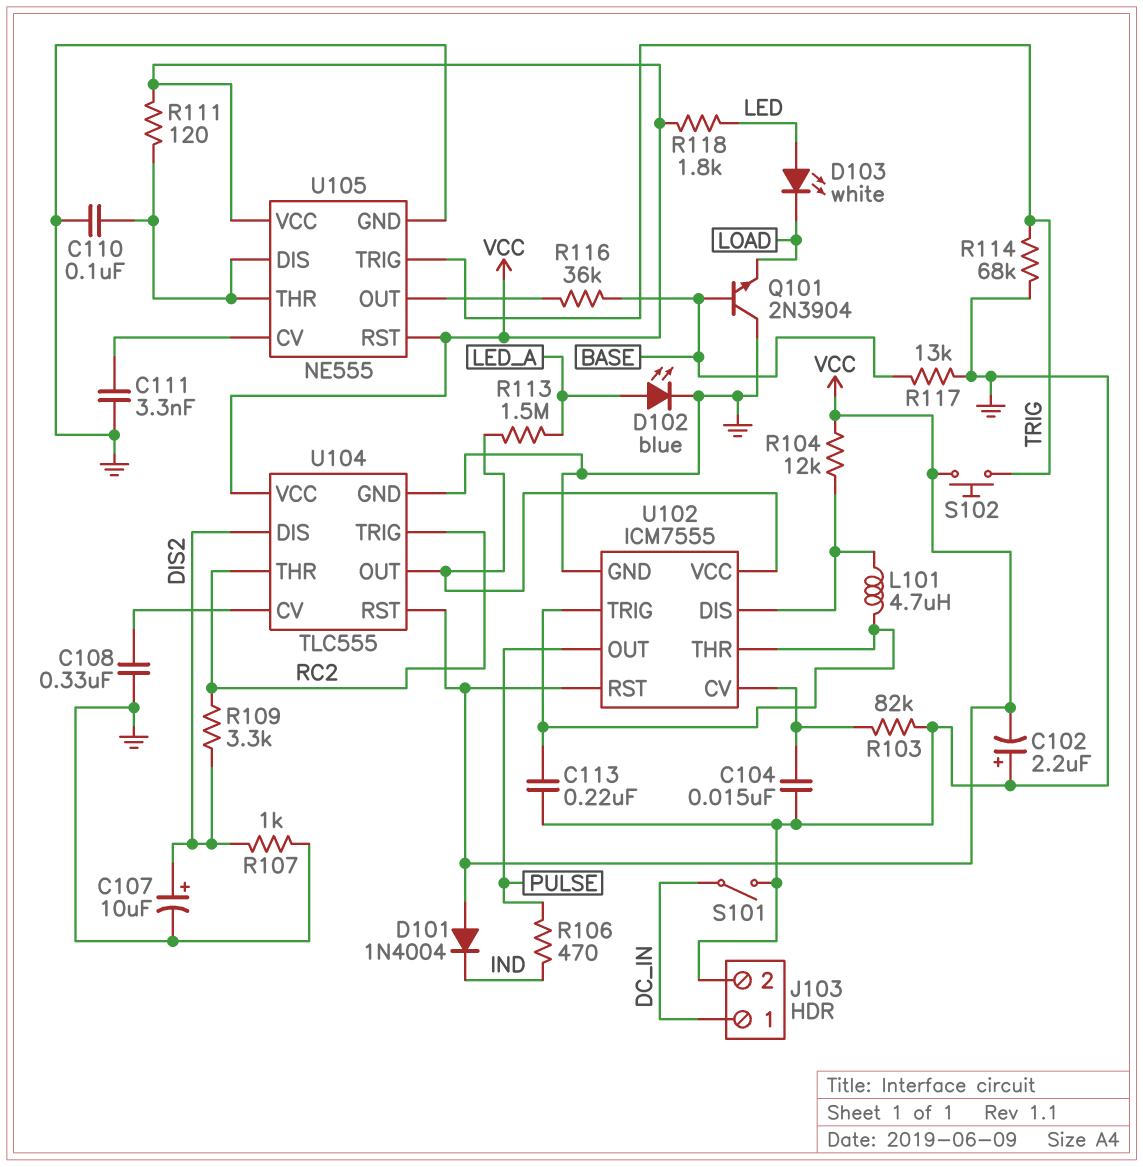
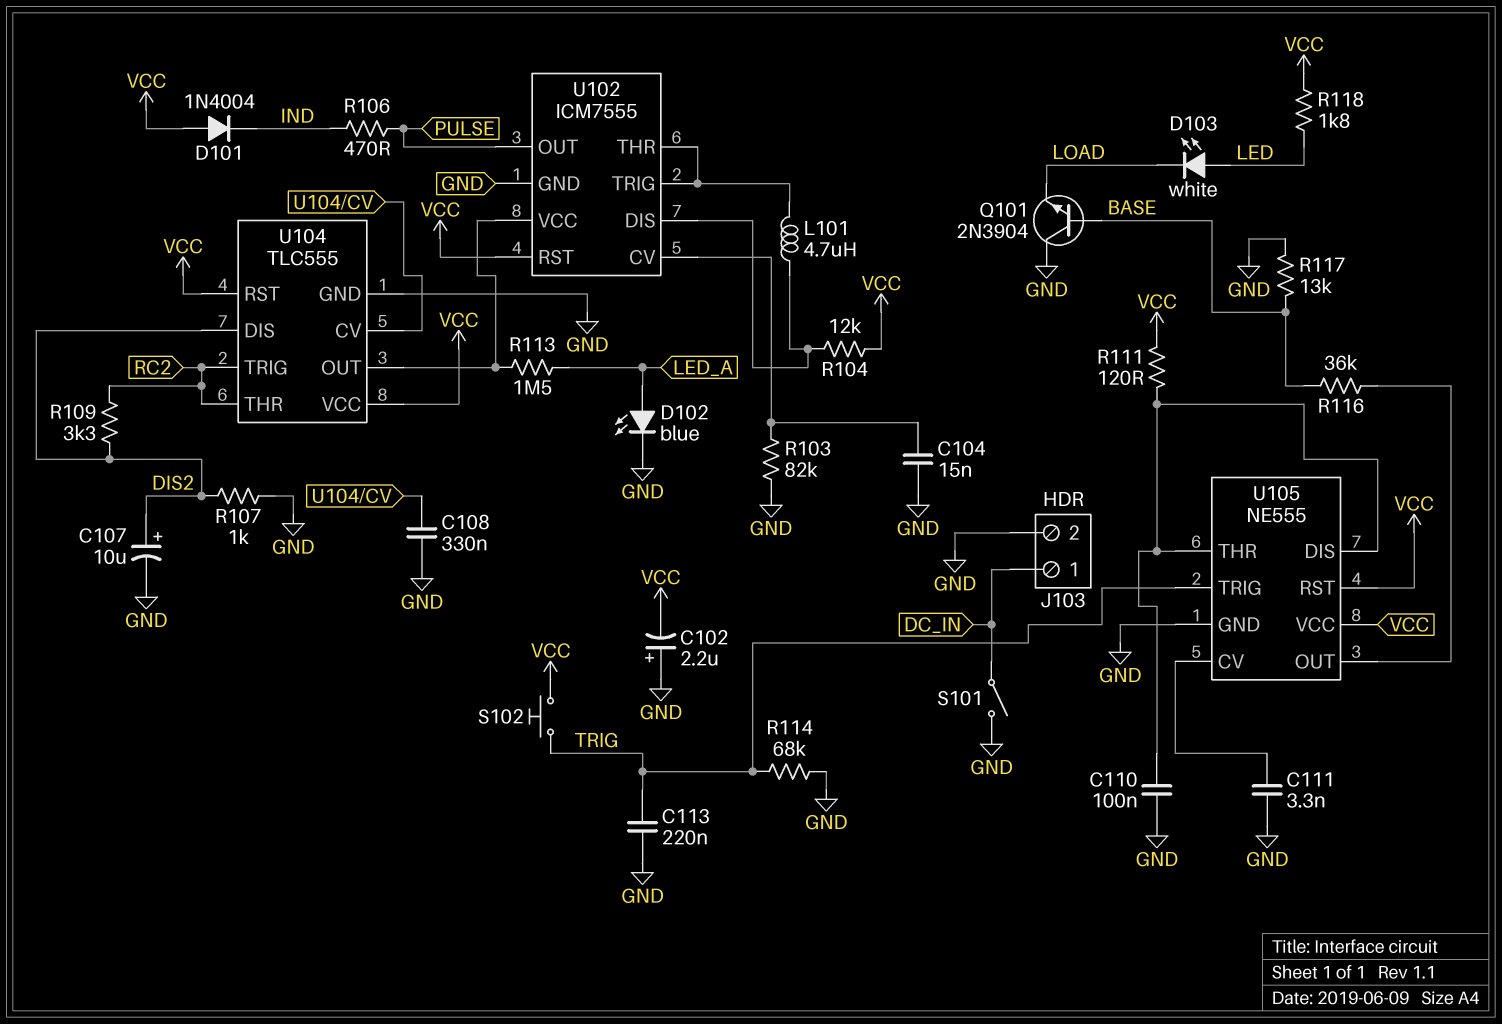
C113: 220nF (GND, U102/THR) -> 220nF (GND, TRIG)

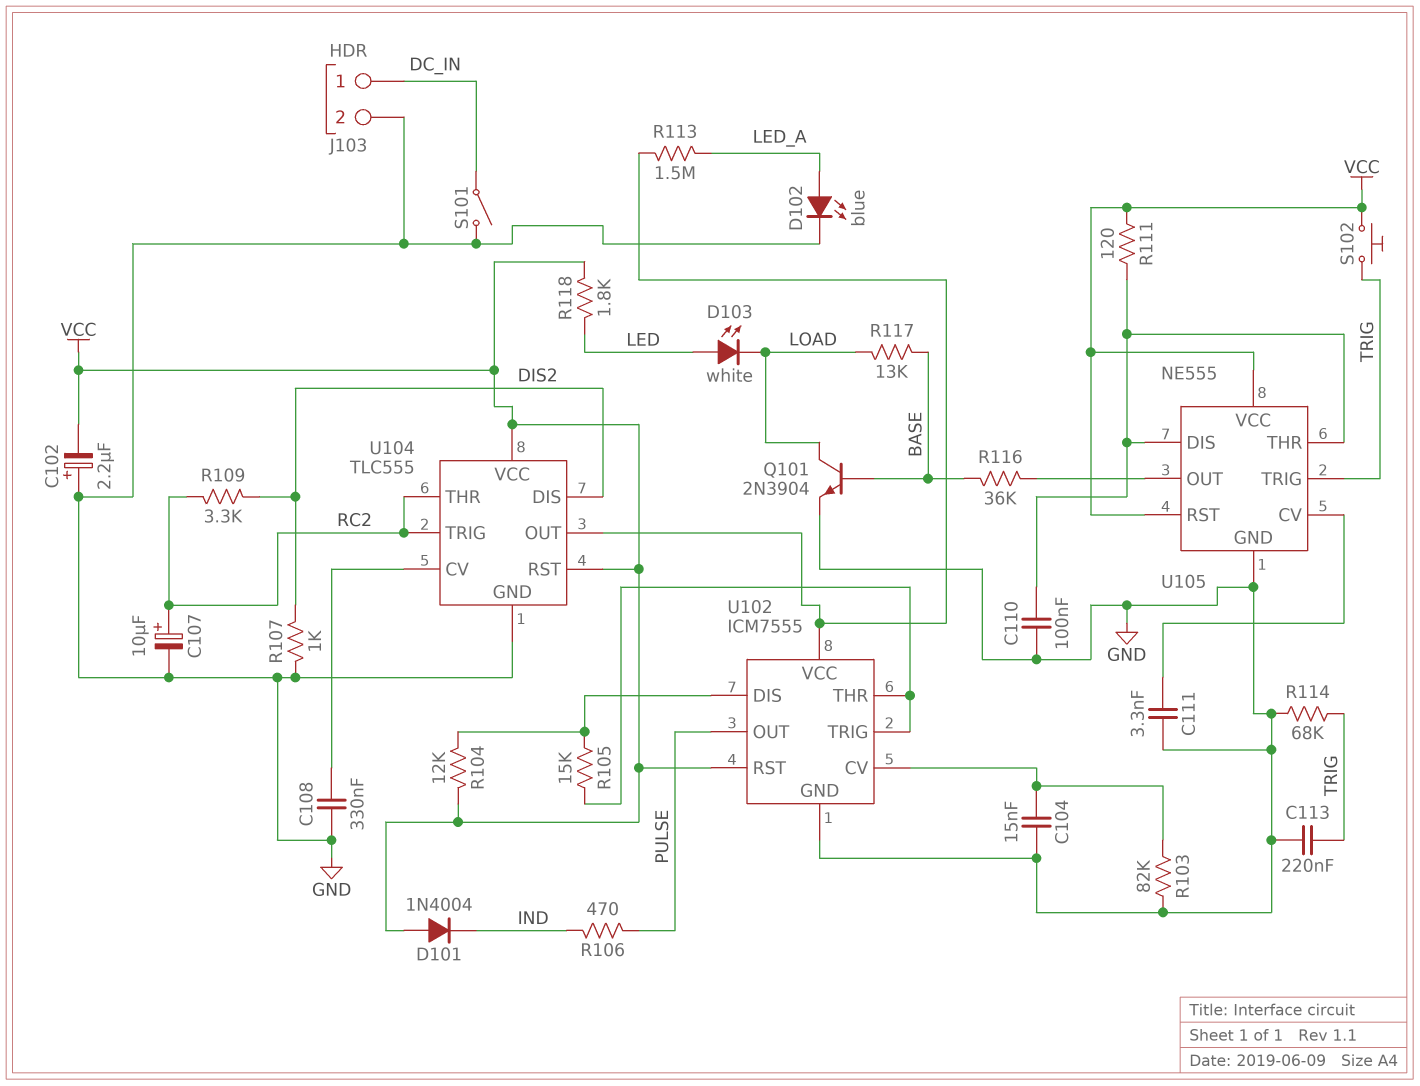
C107: 10uF (plus DIS2, minus GND) -> 10uF (plus RC2, minus GND)
L101: 4.7uH (U102/DIS, U102/THR) -> none
Q101: NPN 2N3904 (B BASE, C GND, E LOAD) -> NPN 2N3904 (B BASE, C LOAD, E GND)
R105: none -> 15k (U102/DIS, U102/THR)
R117: 13k (BASE, GND) -> 13k (BASE, LOAD)

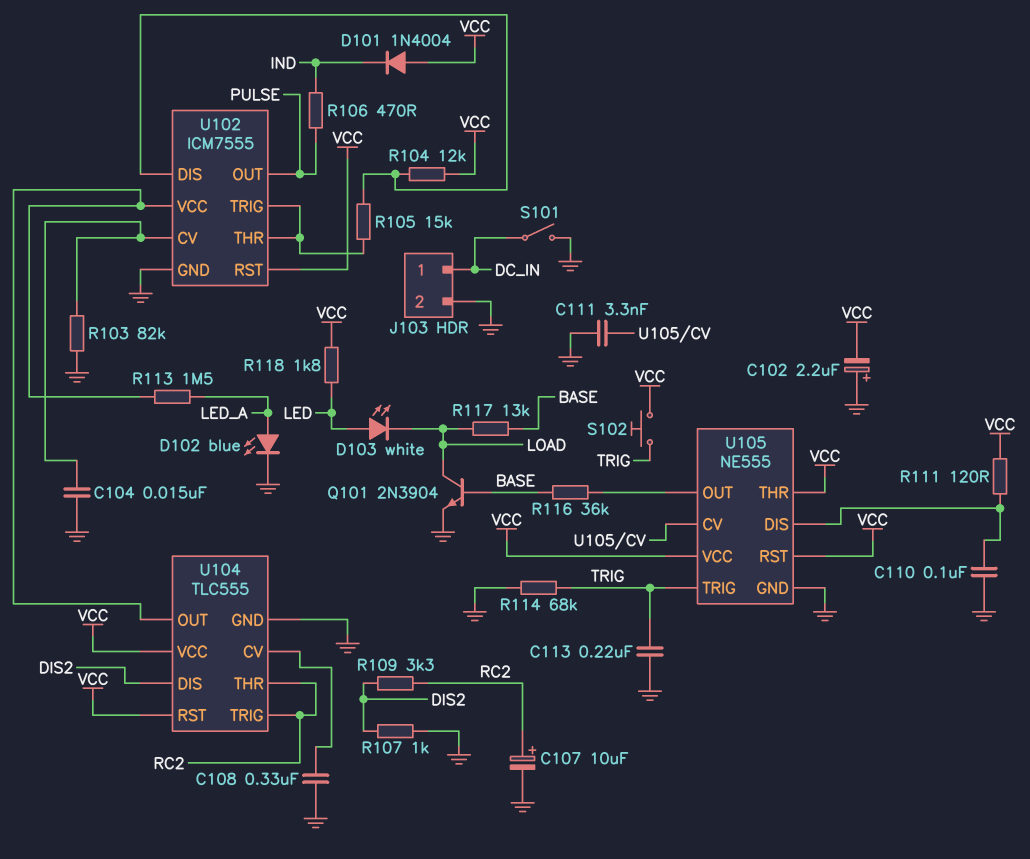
U105 pin THR: U105/DIS -> VCC

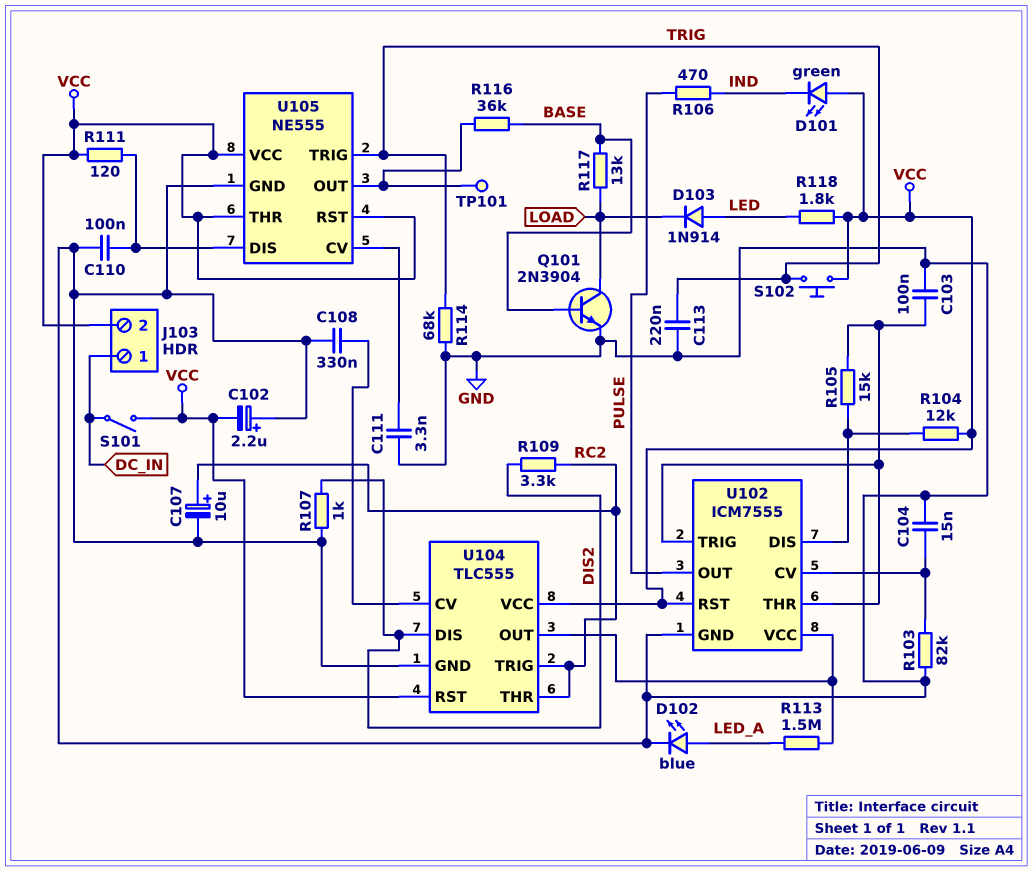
C103: none -> 100nF (GND, U102/THR)
D101: diode 1N4004 (A VCC, K IND) -> LED green (A VCC, K IND)
D103: LED white (A LED, K LOAD) -> diode 1N914 (A LED, K LOAD)
J103 pin 2: GND -> VCC
S101: switch (DC_IN, GND) -> switch (DC_IN, VCC)
TP101: none -> test point (U105/OUT)

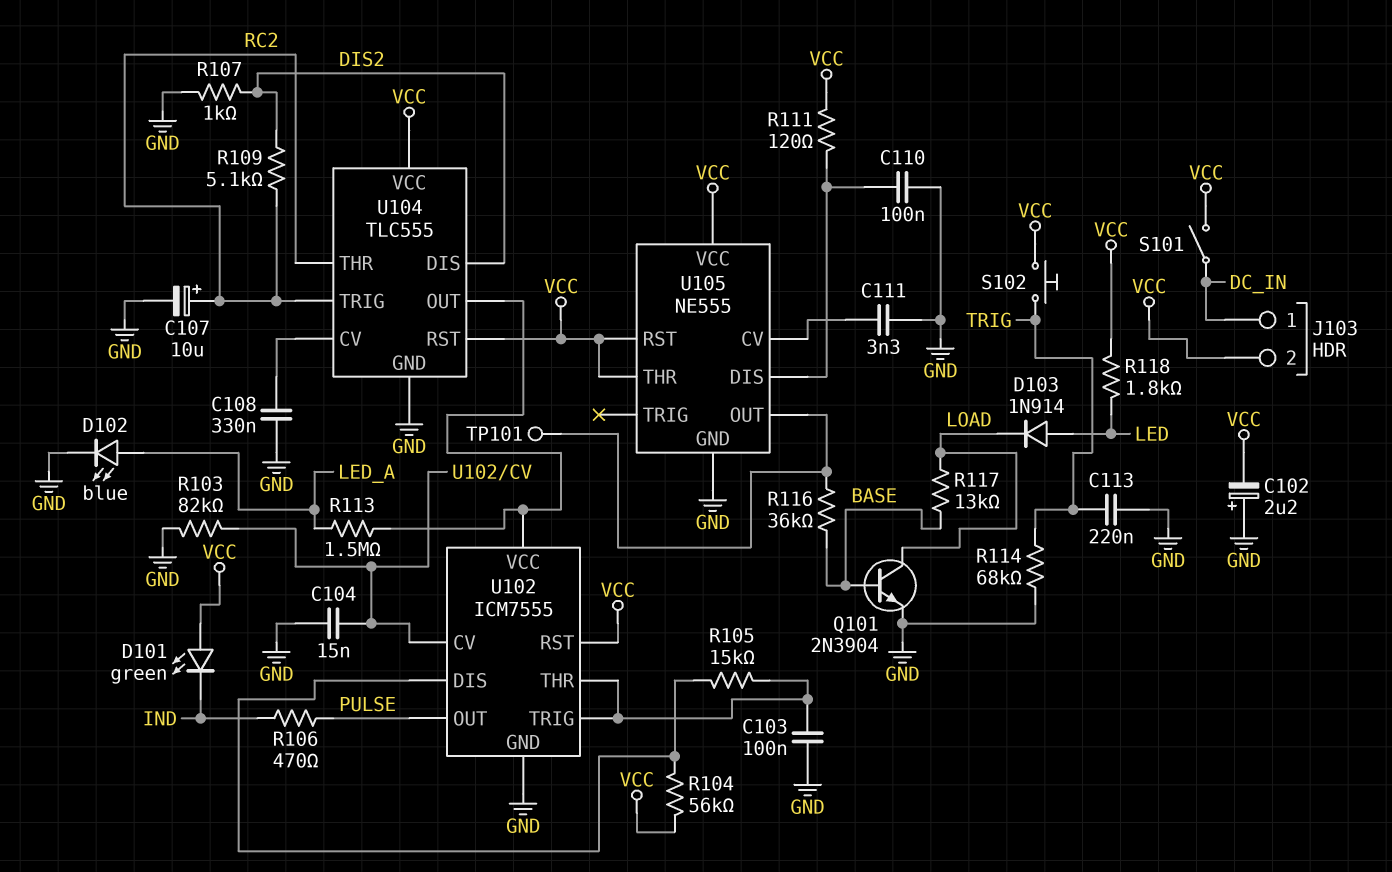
R104: 12k (U102/DIS, VCC) -> 56k (U102/DIS, VCC)
R109: 3.3k (DIS2, RC2) -> 5.1k (DIS2, RC2)
U105 pin TRIG: TRIG -> none

